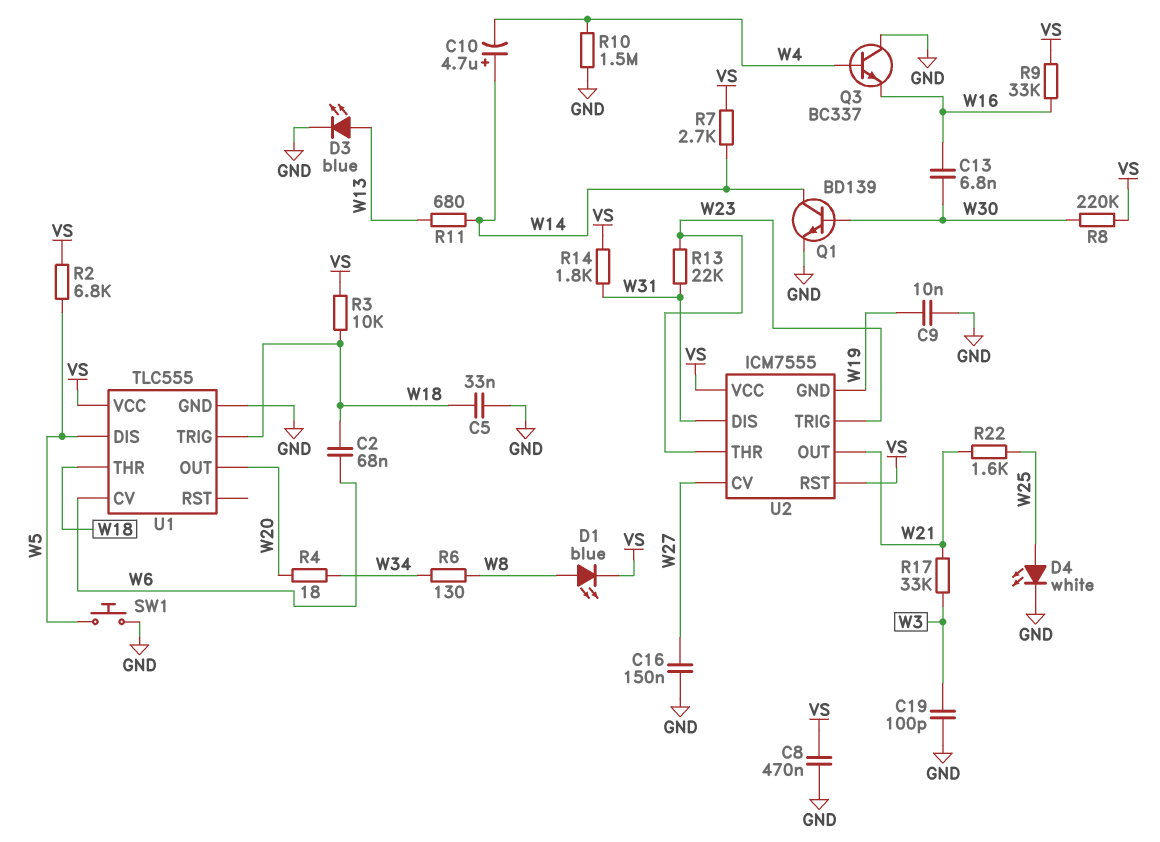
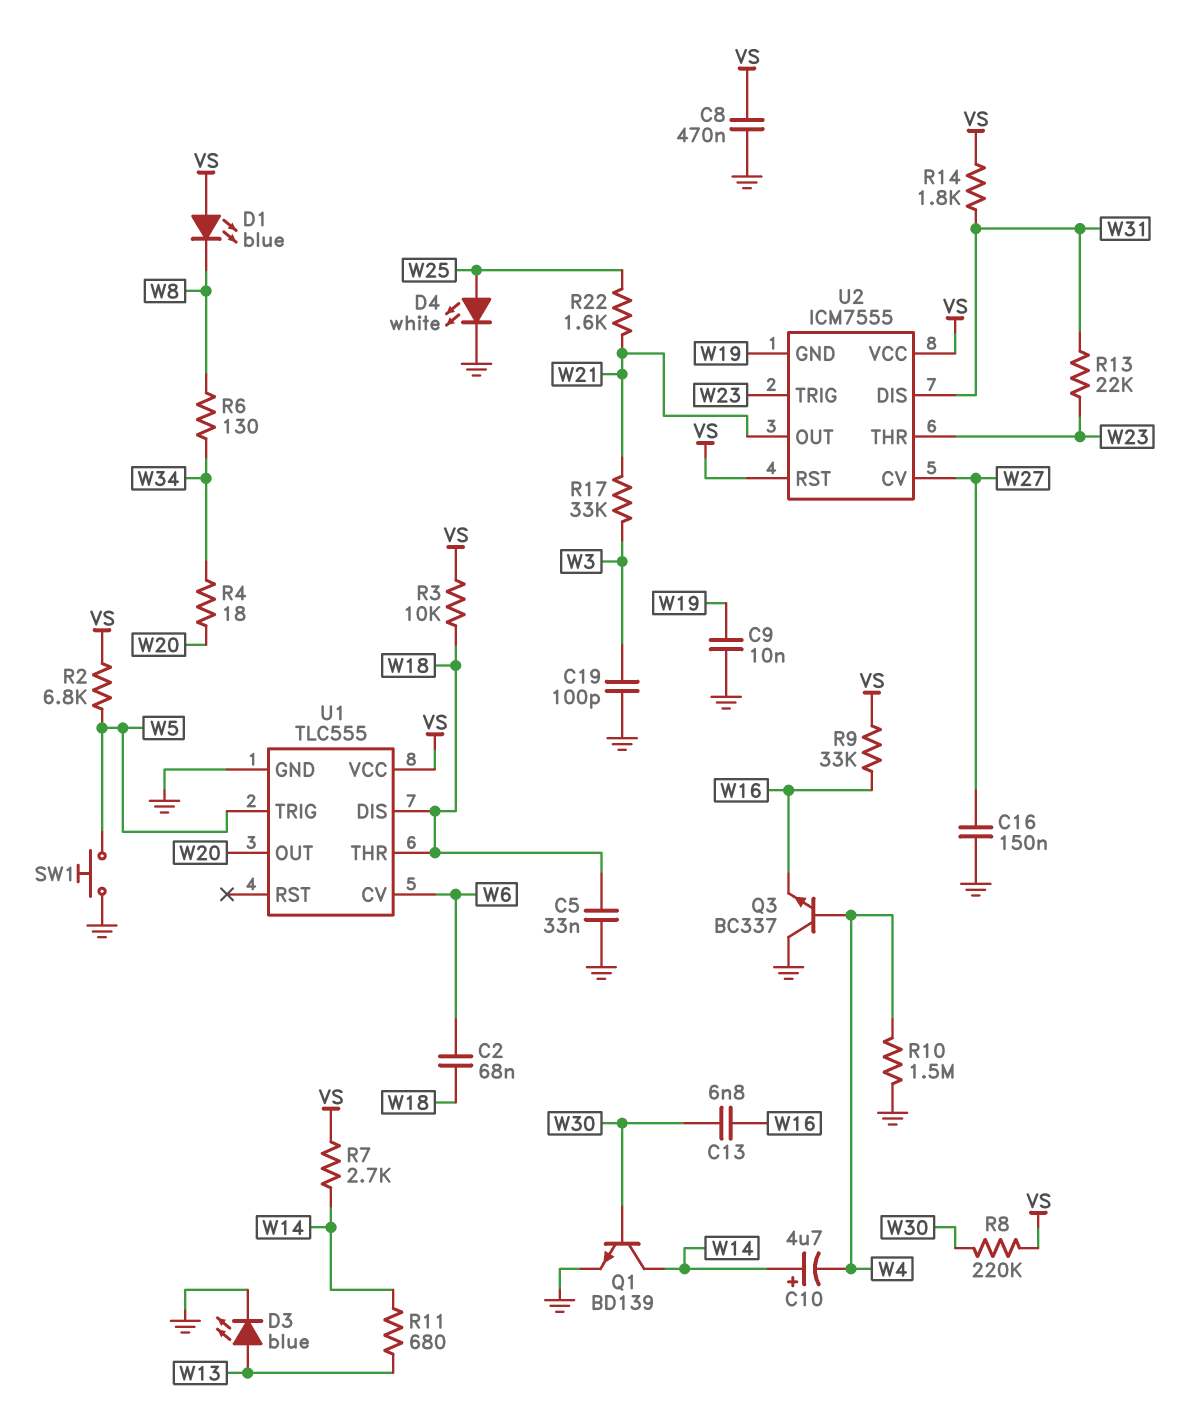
D1: LED blue (A W8, K VS) -> LED blue (A VS, K W8)
U1 pin DIS: W5 -> W18
U1 pin TRIG: W18 -> W5

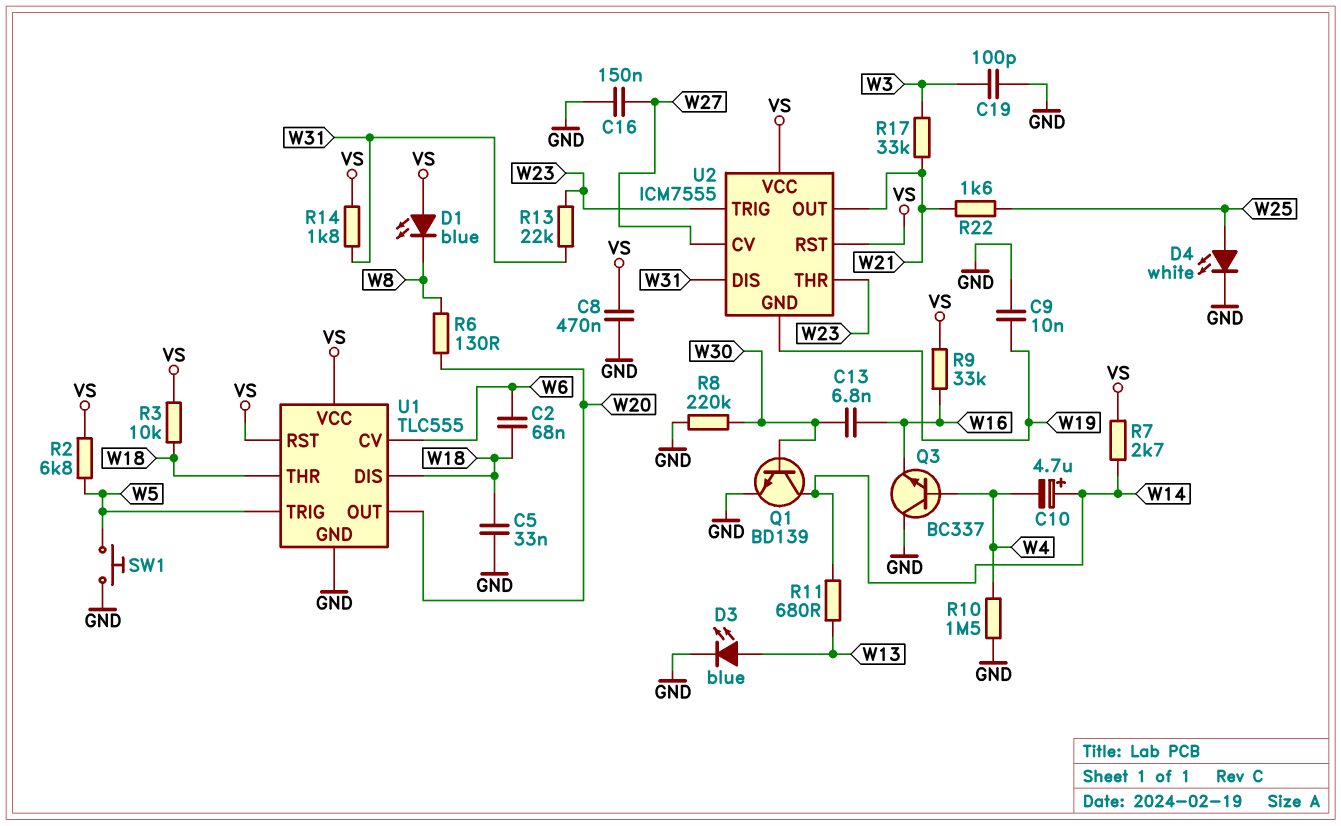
R4: 18 (W20, W34) -> none
R6: 130 (W8, W34) -> 130 (W8, W20)
R8: 220k (VS, W30) -> 220k (GND, W30)
U1 pin RST: none -> VS

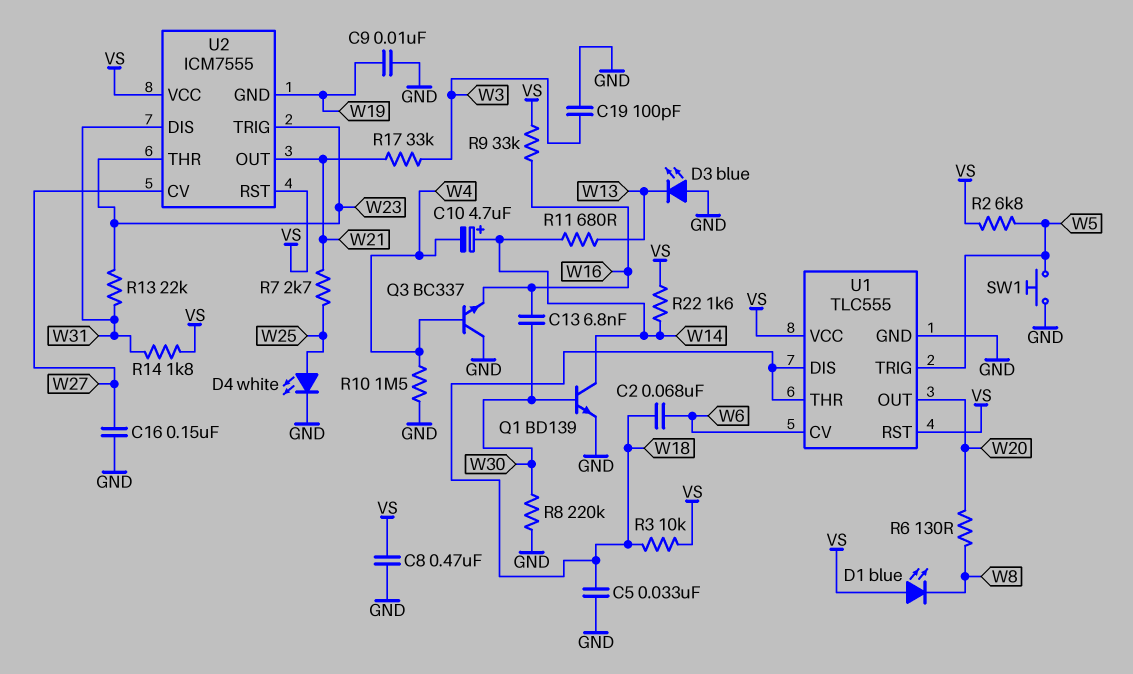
D3: LED blue (A W13, K GND) -> LED blue (A GND, K W13)
R7: 2.7k (VS, W14) -> 2.7k (W21, W25)
R22: 1.6k (W21, W25) -> 1.6k (VS, W14)

